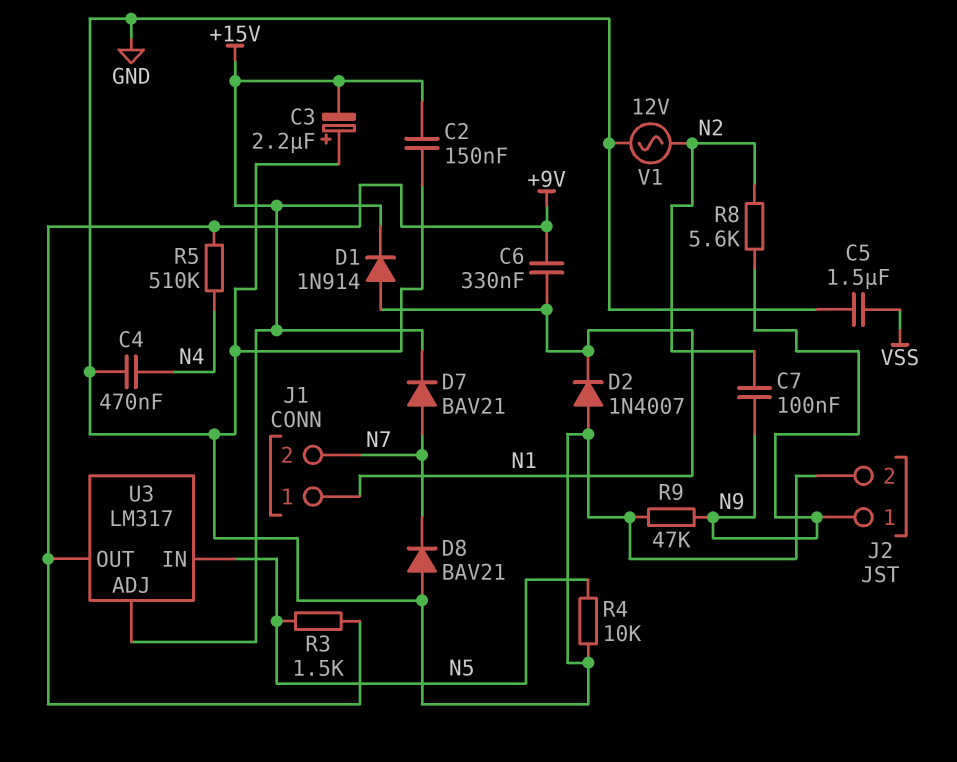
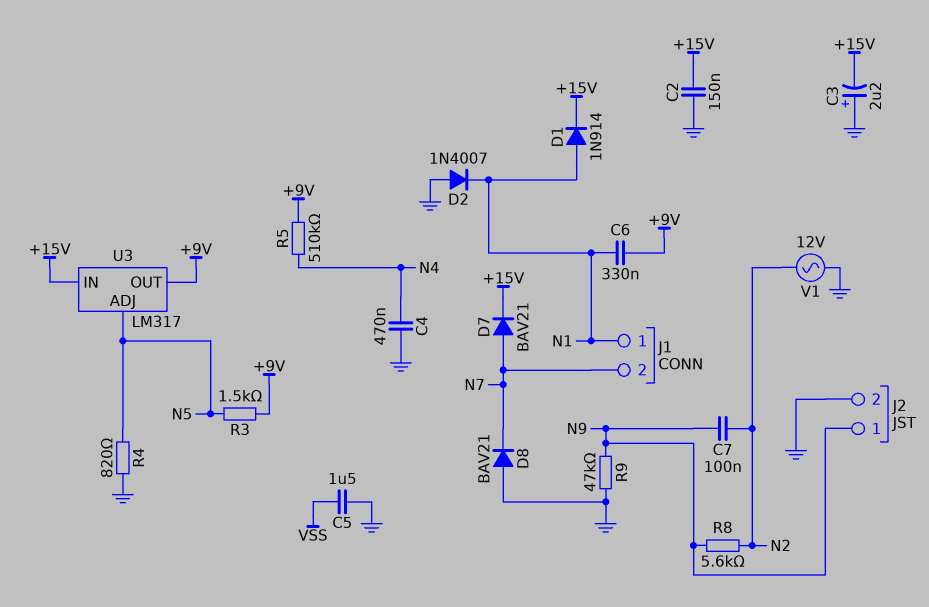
R4: 10k (GND, N5) -> 820 (GND, N5)
U3 pin ADJ: +15V -> N5
U3 pin IN: N5 -> +15V

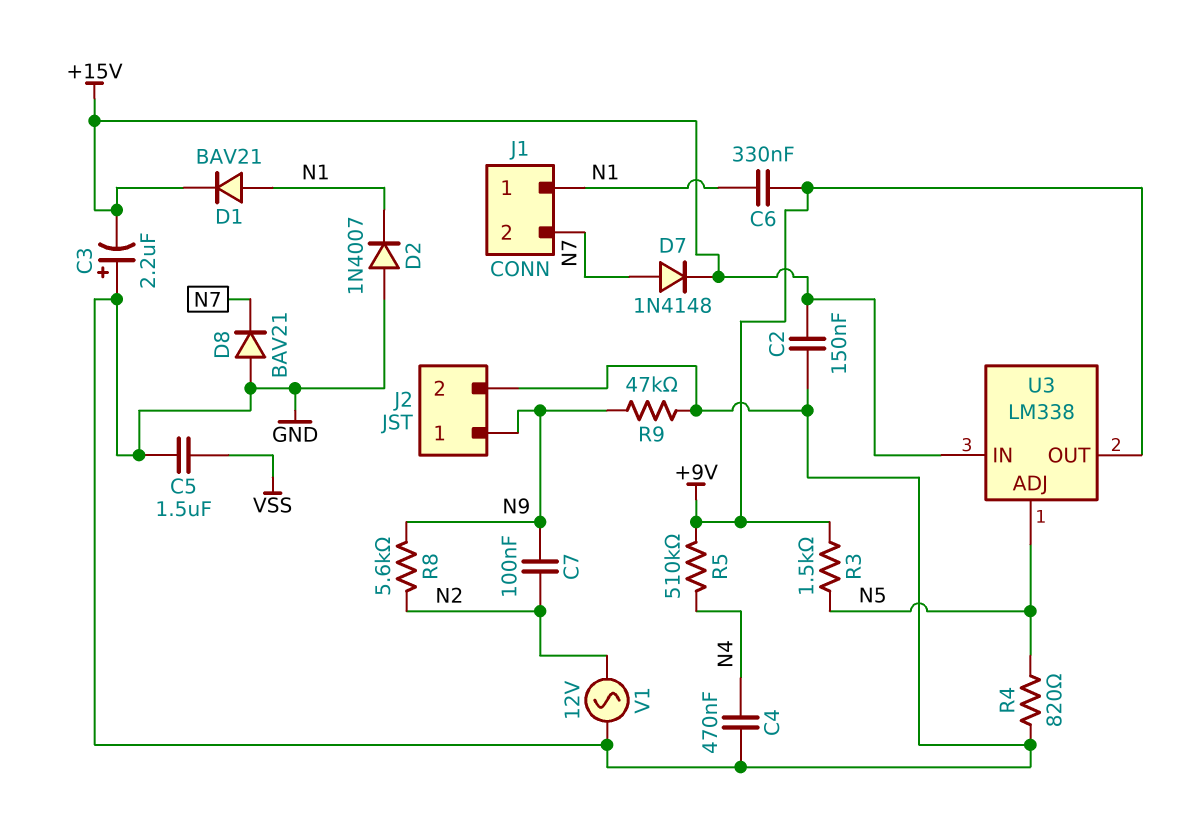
D1: diode 1N914 (A N1, K +15V) -> diode BAV21 (A N1, K +15V)
D7: diode BAV21 (A N7, K +15V) -> diode 1N4148 (A N7, K +15V)
U3: LM317 -> LM338

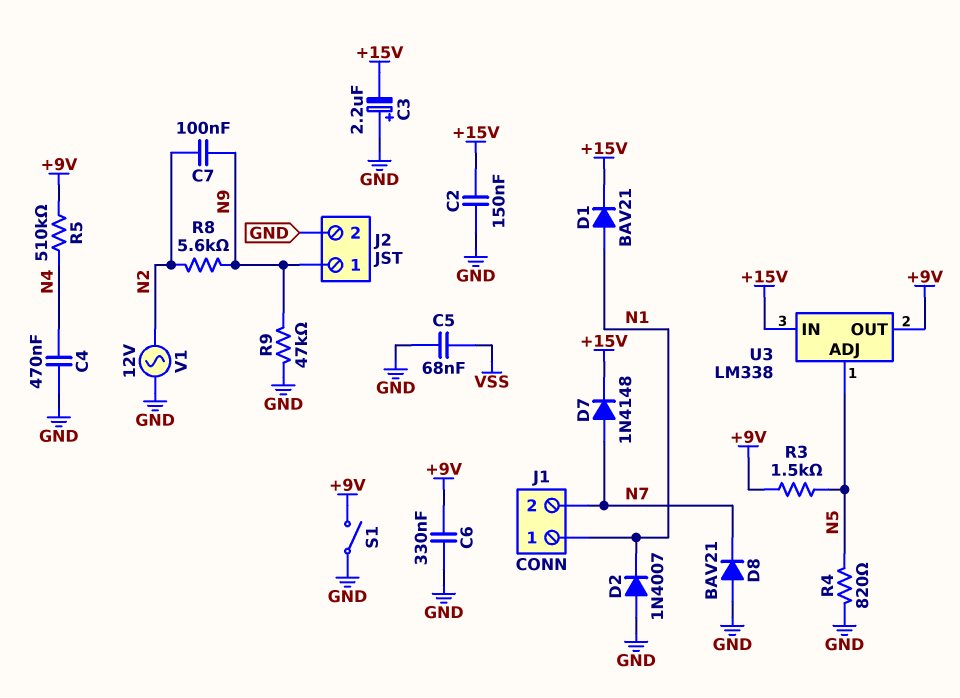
C5: 1.5uF (GND, VSS) -> 68nF (GND, VSS)
C6: 330nF (+9V, N1) -> 330nF (+9V, GND)
S1: none -> switch (+9V, GND)

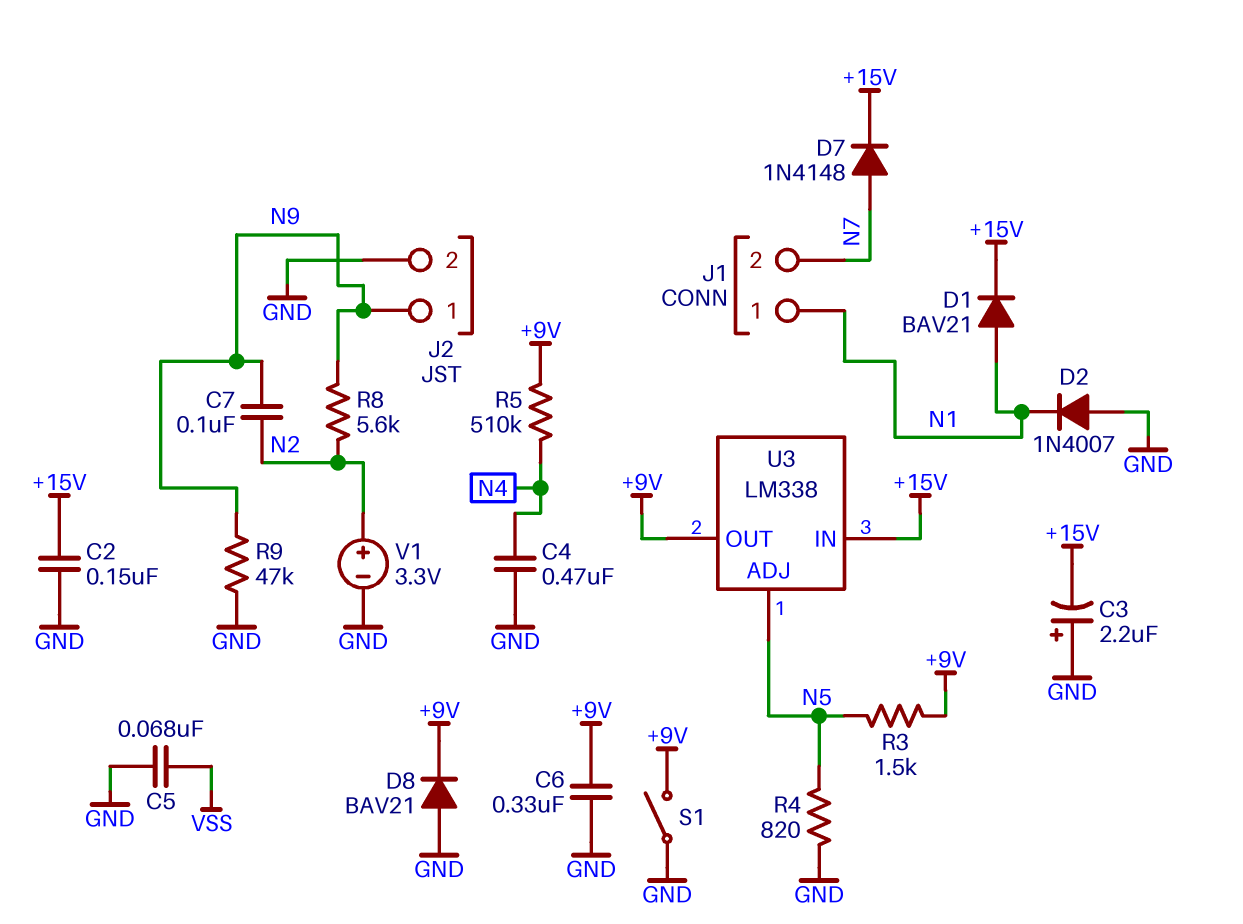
D8: diode BAV21 (A GND, K N7) -> diode BAV21 (A GND, K +9V)
V1: AC 12V (GND, N2) -> 3.3V (plus N2, minus GND)

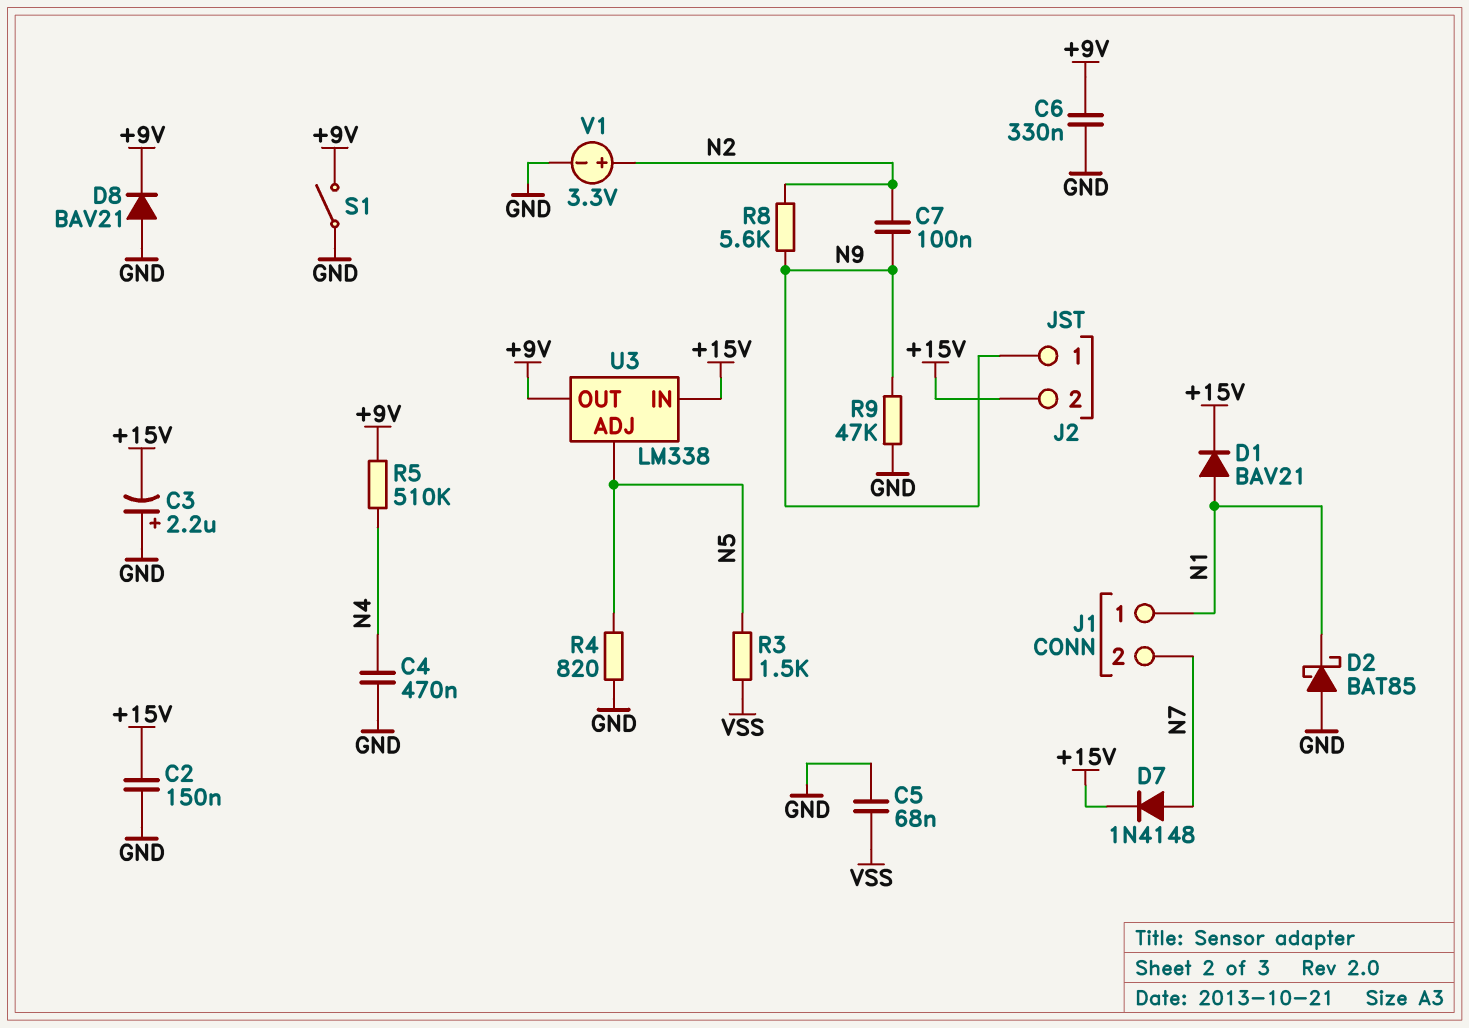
D2: diode 1N4007 (A GND, K N1) -> schottky BAT85 (A GND, K N1)
J2 pin 2: GND -> +15V
R3: 1.5k (+9V, N5) -> 1.5k (N5, VSS)

